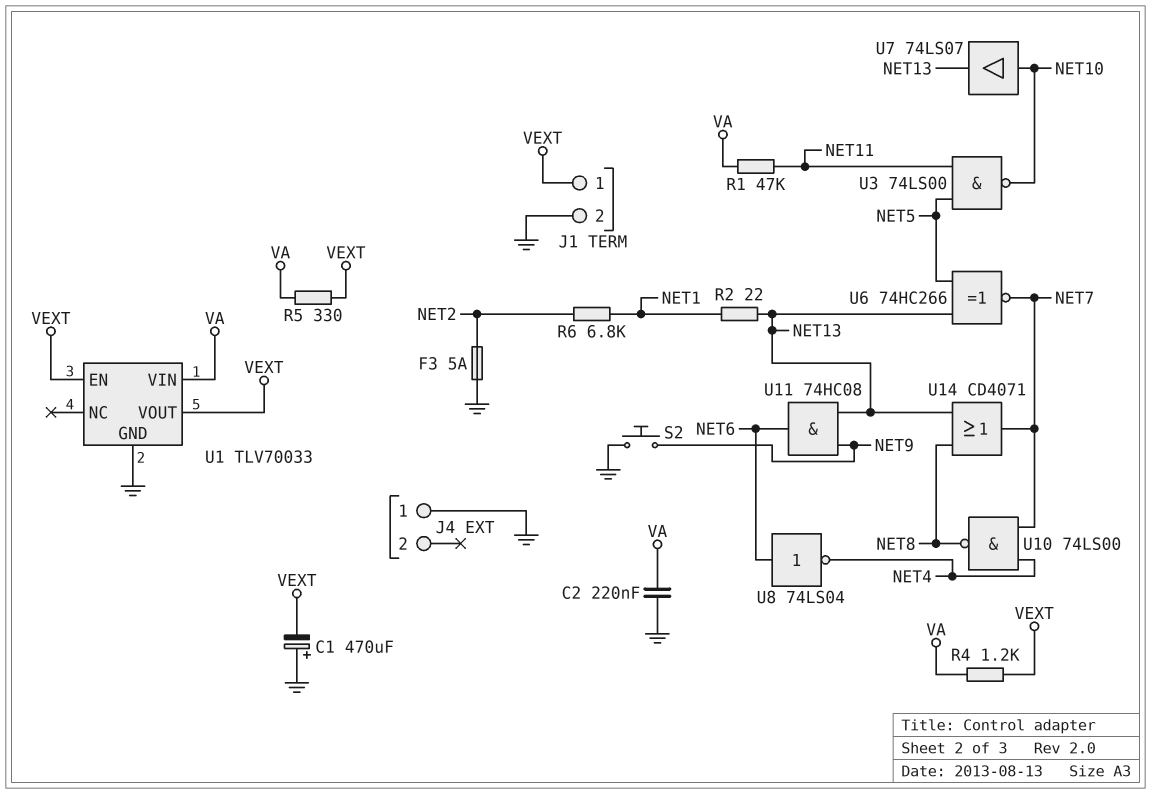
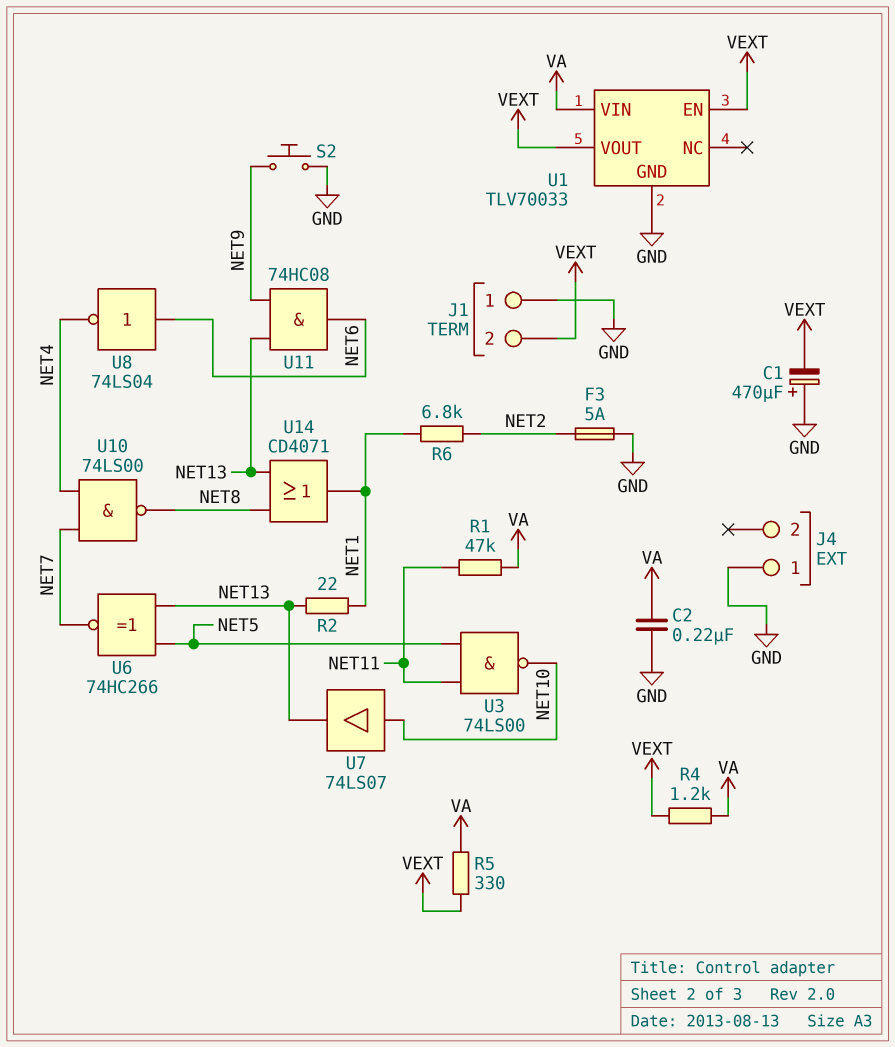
J1 pin 1: VEXT -> GND
J1 pin 2: GND -> VEXT
U14: OR CD4071 (in NET8, in NET13, out NET7) -> OR CD4071 (in NET8, in NET13, out NET1)

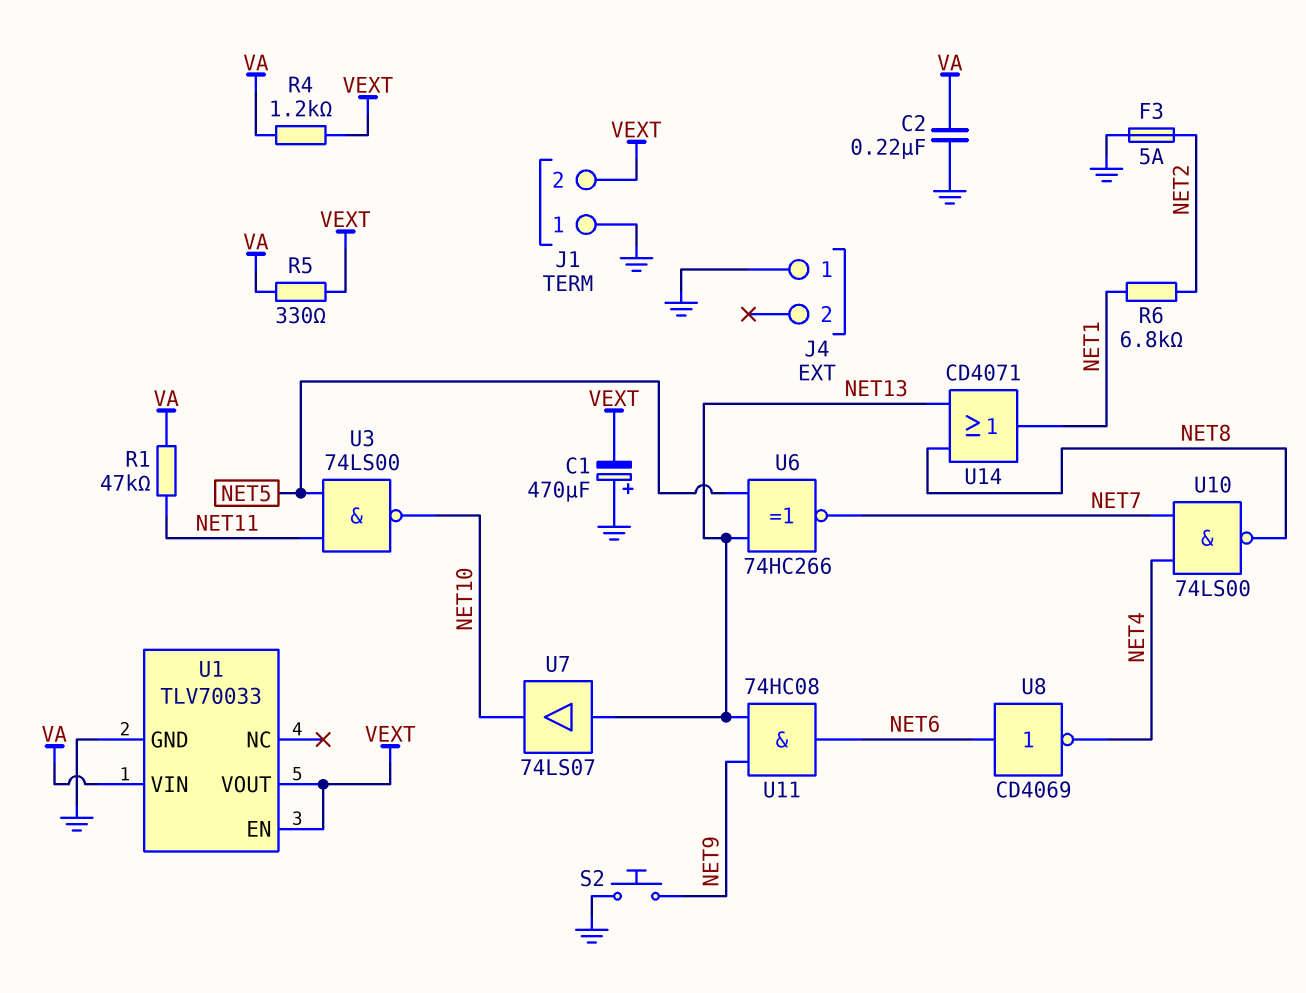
R2: 22 (NET1, NET13) -> none
U7: buffer 74LS07 (in NET10, out NET13) -> buffer 74LS07 (in NET13, out NET10)
U8: NOT 74LS04 (in NET6, out NET4) -> NOT CD4069 (in NET6, out NET4)

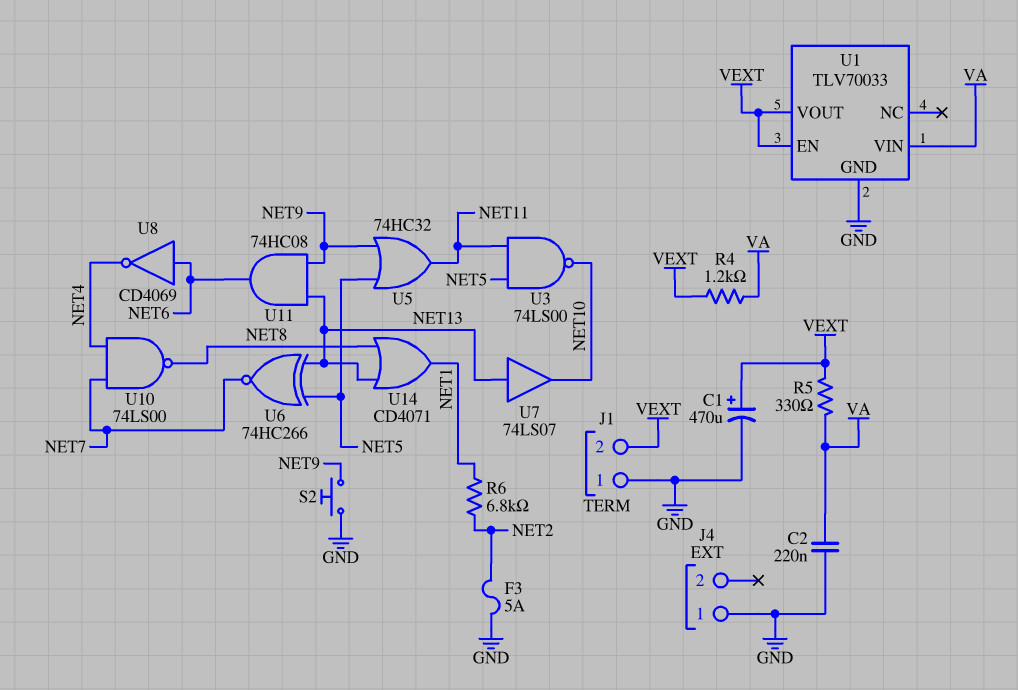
C1: 470uF (plus GND, minus VEXT) -> 470uF (plus VEXT, minus GND)
R1: 47k (NET11, VA) -> none
U5: none -> OR 74HC32 (in NET5, in NET9, out NET11)

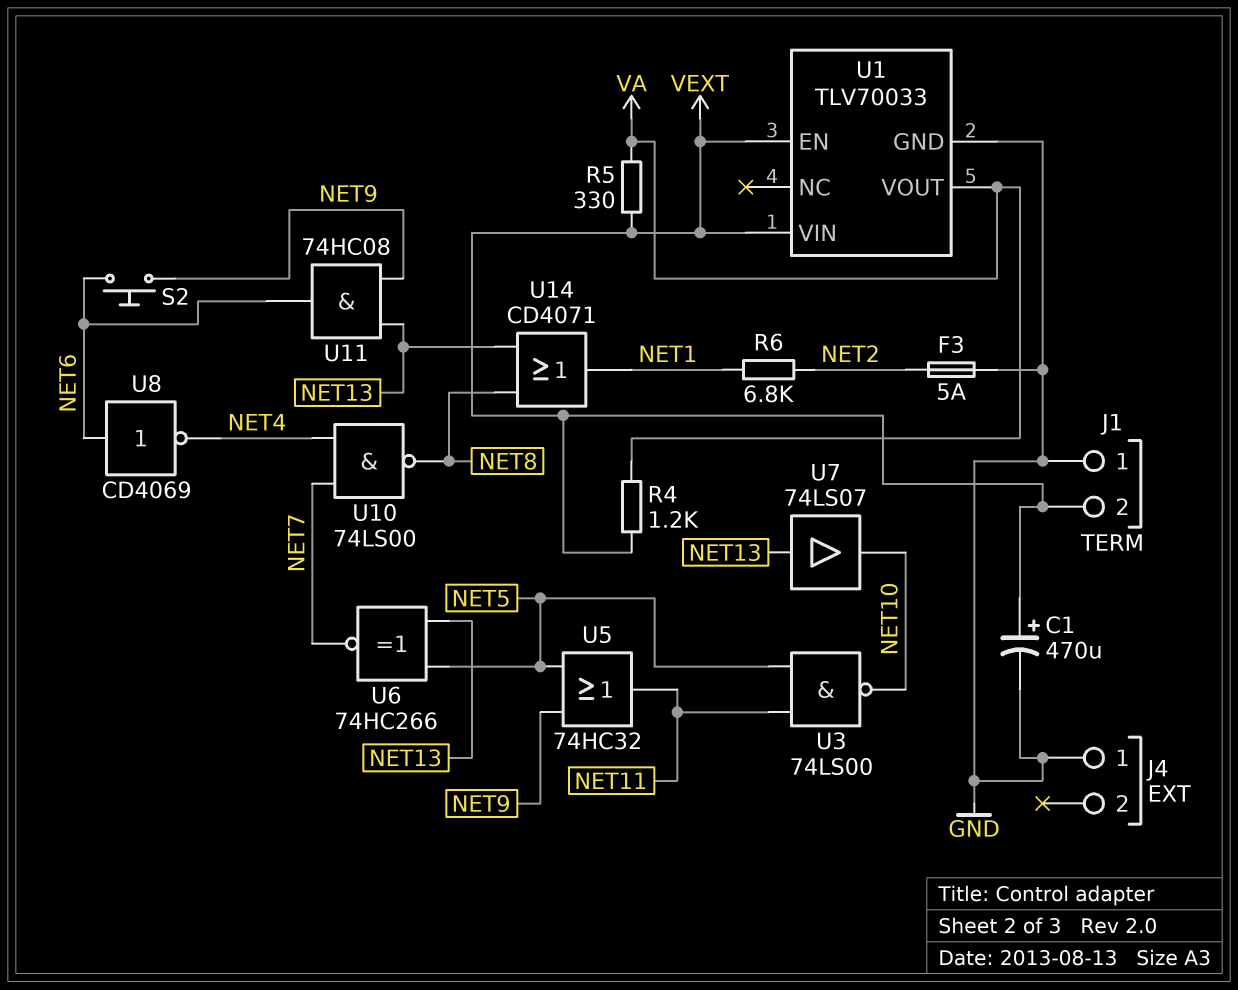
C2: 220nF (GND, VA) -> none
S2: button (GND, NET9) -> button (NET6, NET9)
U1 pin VIN: VA -> VEXT
U1 pin VOUT: VEXT -> VA

